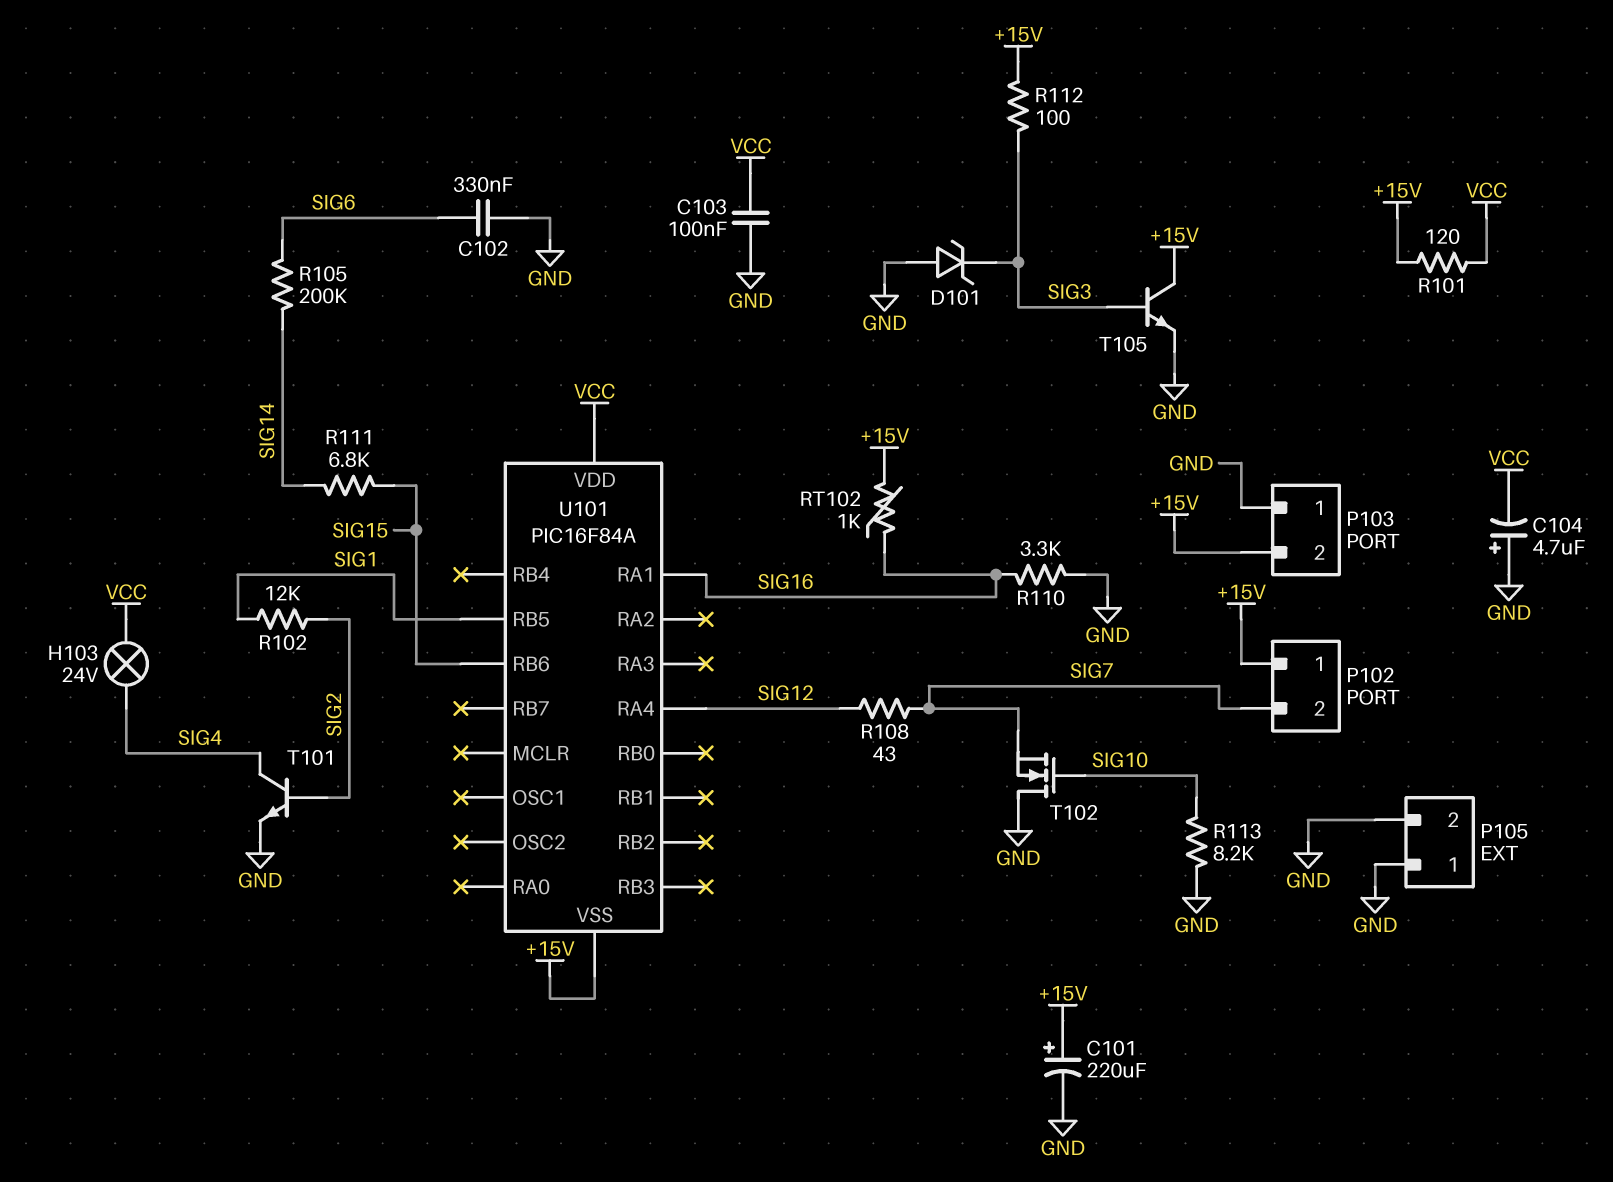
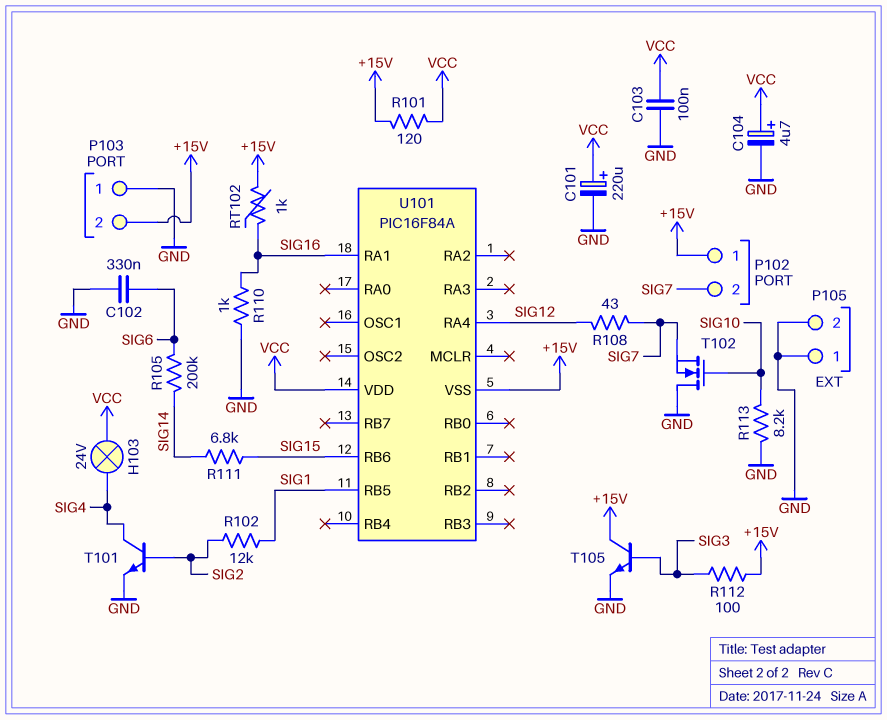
C101: 220uF (plus +15V, minus GND) -> 220uF (plus VCC, minus GND)
C104: 4.7uF (plus GND, minus VCC) -> 4.7uF (plus VCC, minus GND)
D101: zener (A GND, K SIG3) -> none
R110: 3.3k (GND, SIG16) -> 1k (GND, SIG16)

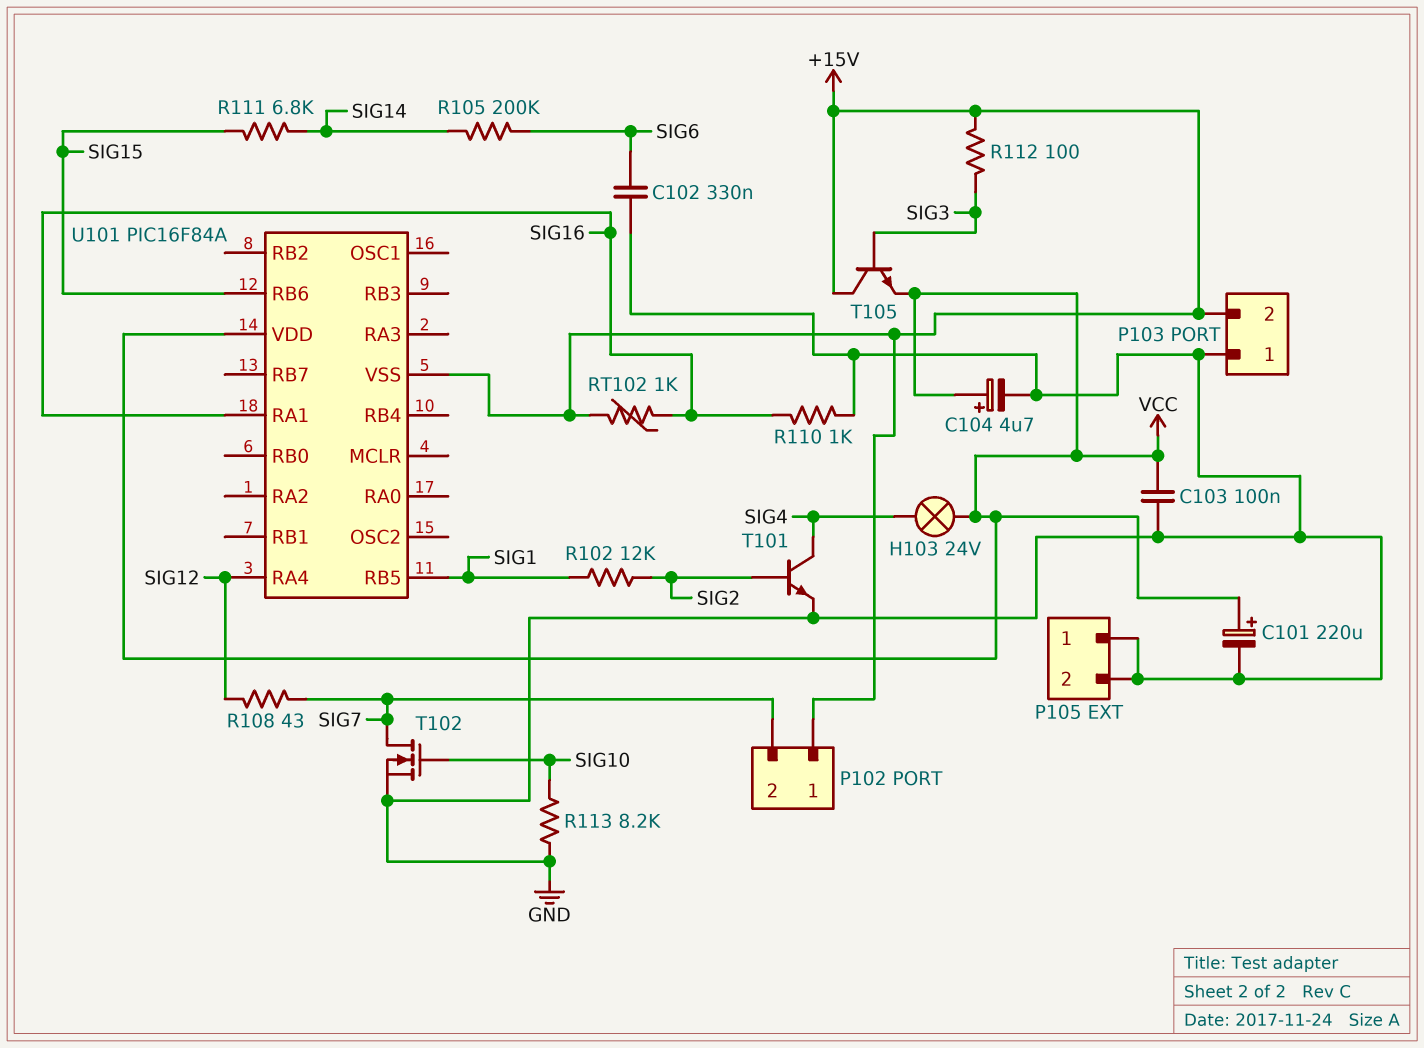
R101: 120 (+15V, VCC) -> none
T102: NMOS (G SIG10, D GND, S SIG7) -> NMOS (G SIG10, D SIG7, S GND)
T105: NPN (B SIG3, C +15V, E GND) -> NPN (B SIG3, C +15V, E VCC)

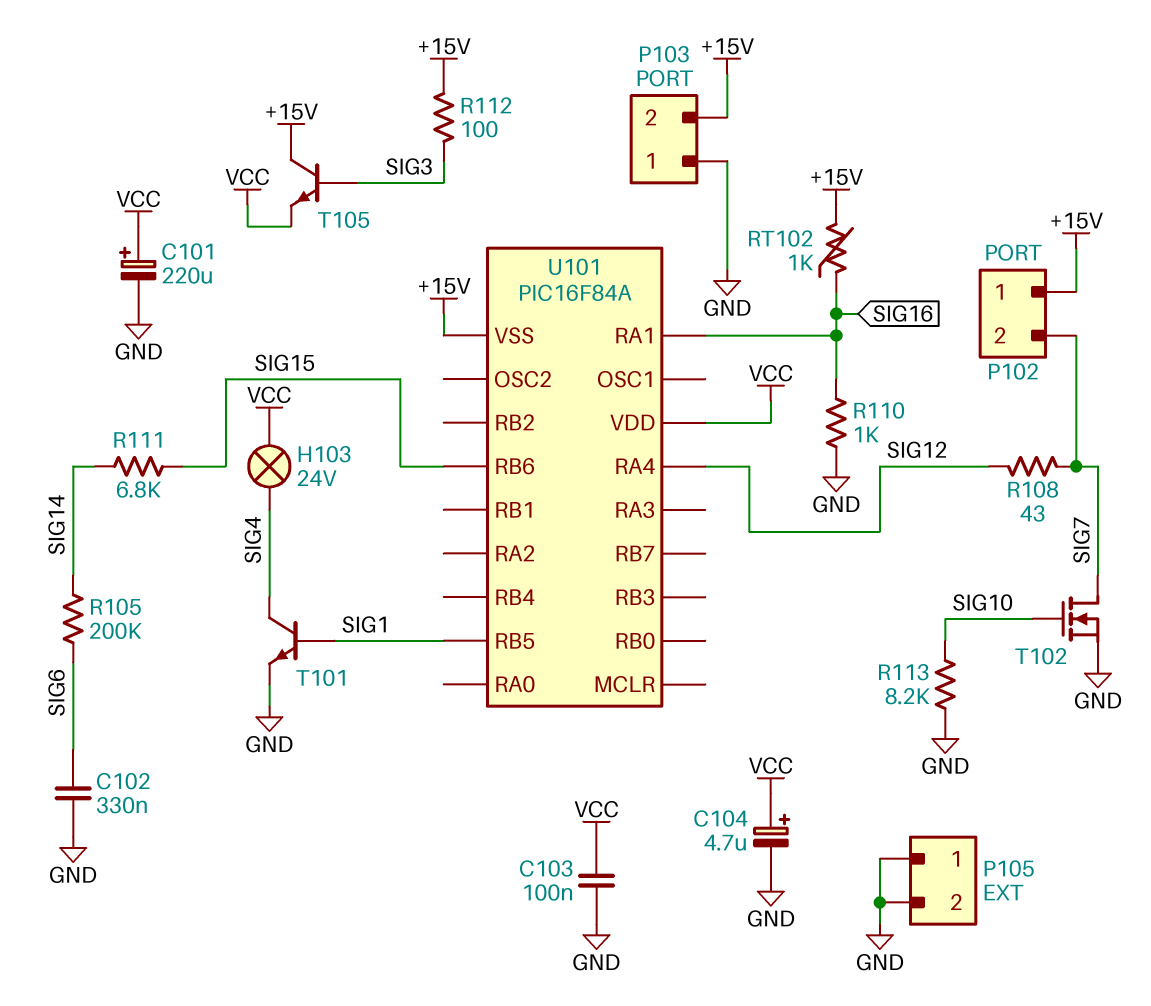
R102: 12k (SIG1, SIG2) -> none
T101: NPN (B SIG2, C SIG4, E GND) -> NPN (B SIG1, C SIG4, E GND)

